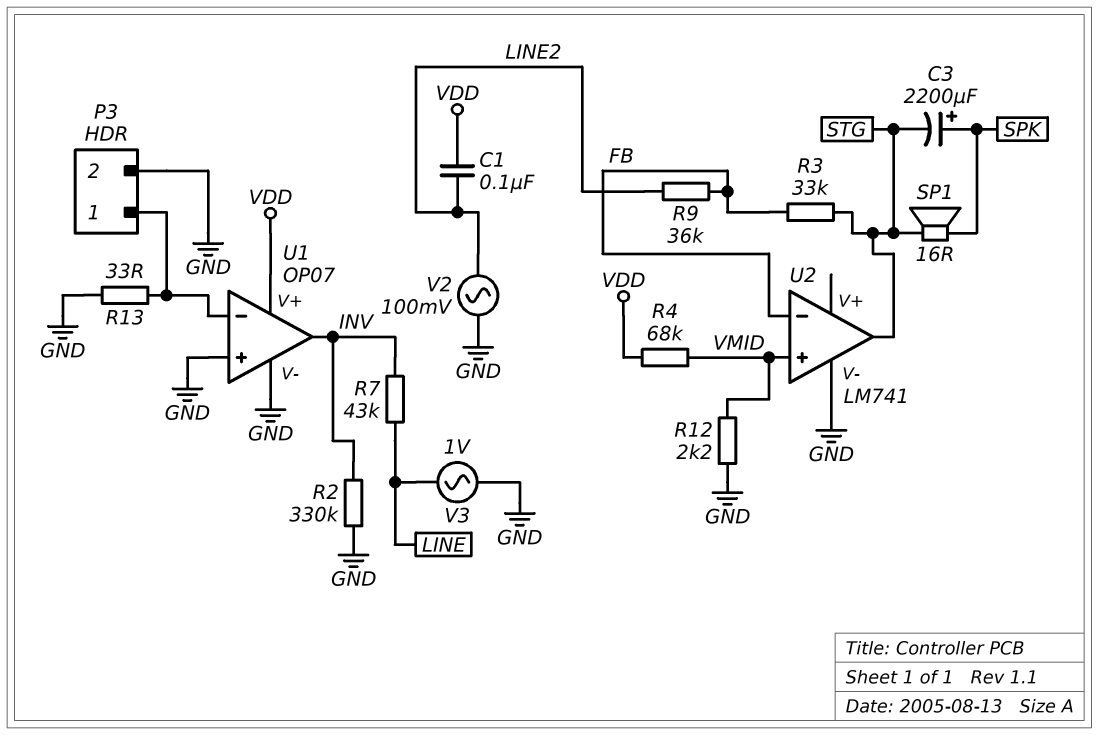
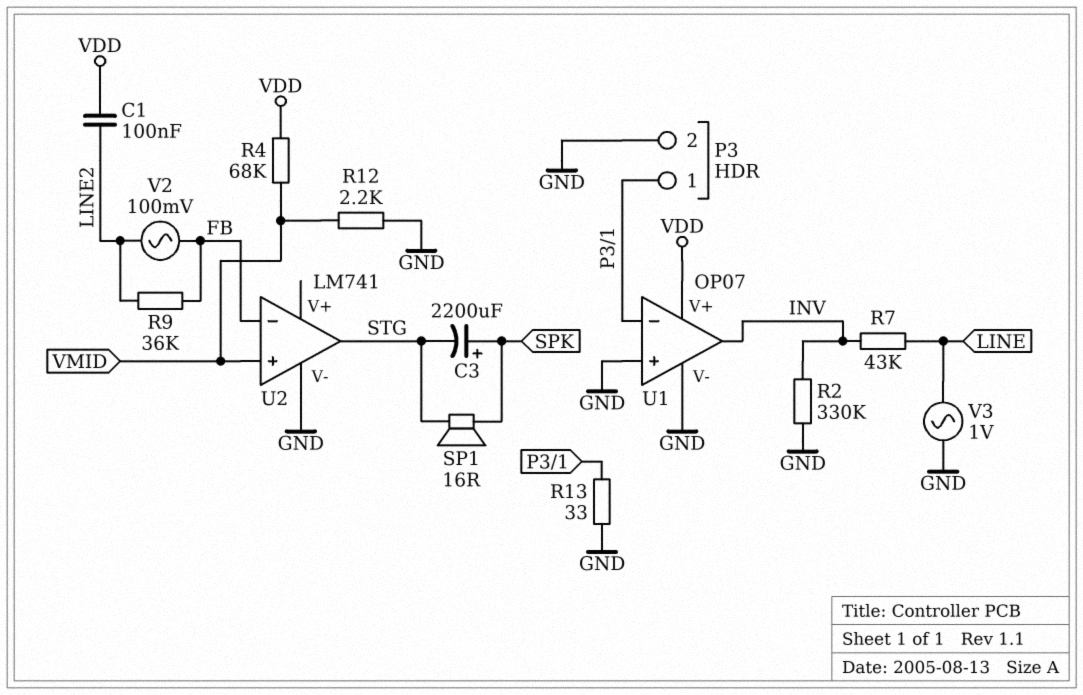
R3: 33k (FB, STG) -> none
V2: AC 100mV (GND, LINE2) -> AC 100mV (FB, LINE2)

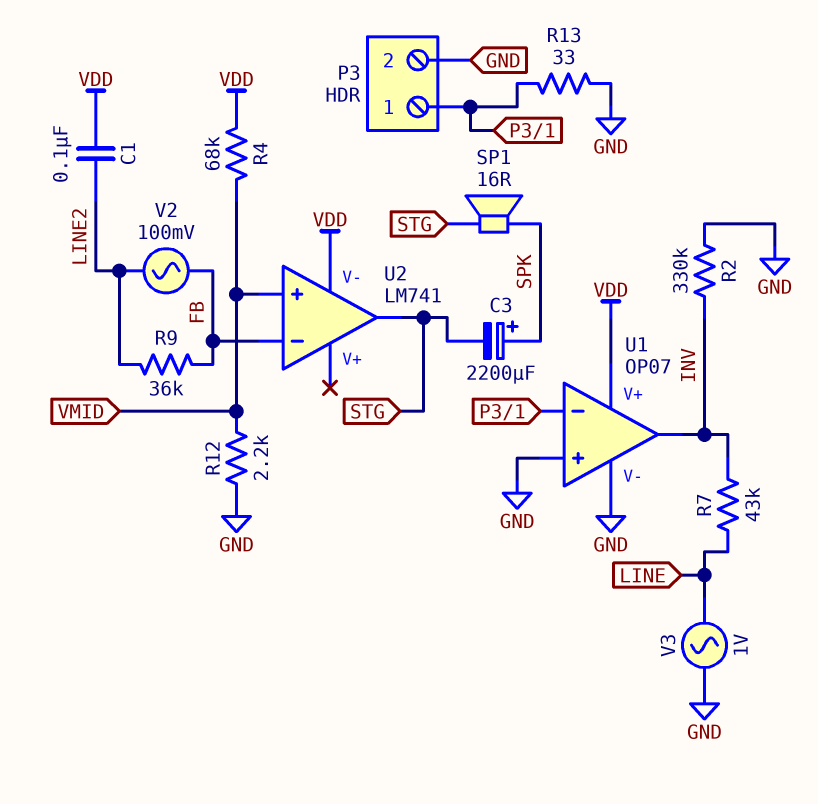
U2 pin V-: GND -> VDD

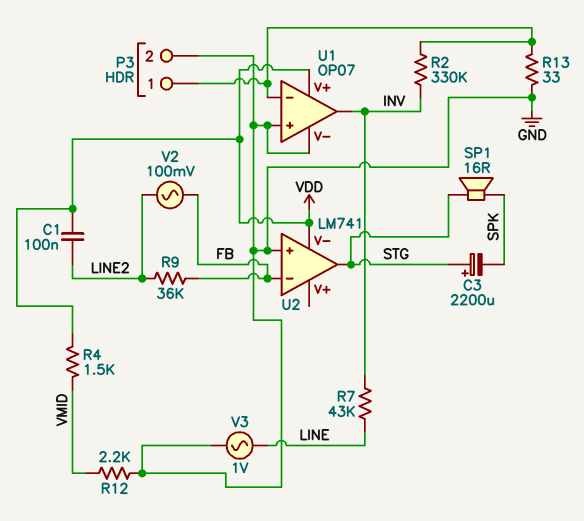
C3: 2200uF (plus SPK, minus STG) -> 2200uF (plus STG, minus SPK)
R2: 330k (GND, INV) -> 330k (INV, P3/1)
R4: 68k (VDD, VMID) -> 1.5k (VDD, VMID)
U2 pin in+: VMID -> GND

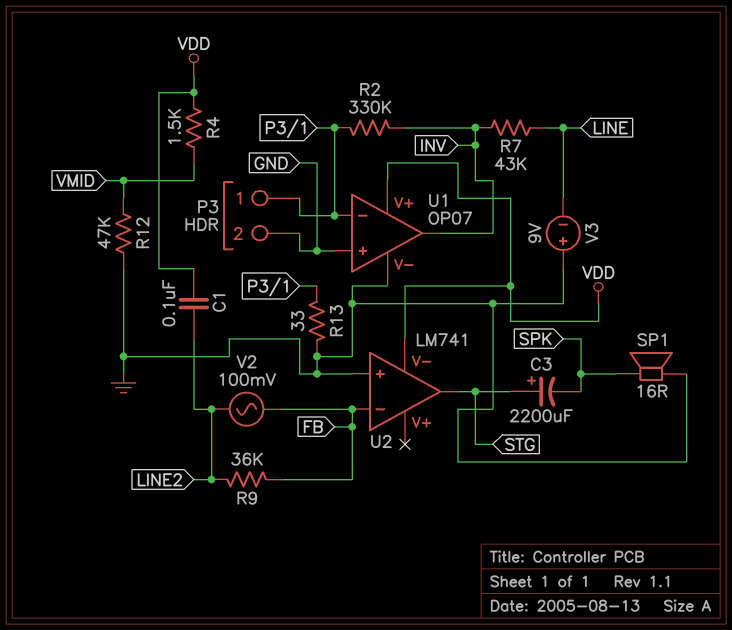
R12: 2.2k (GND, VMID) -> 47k (GND, VMID)
SP1: speaker 16R (SPK, STG) -> speaker 16R (GND, SPK)
V3: AC 1V (GND, LINE) -> 9V (plus GND, minus LINE)

